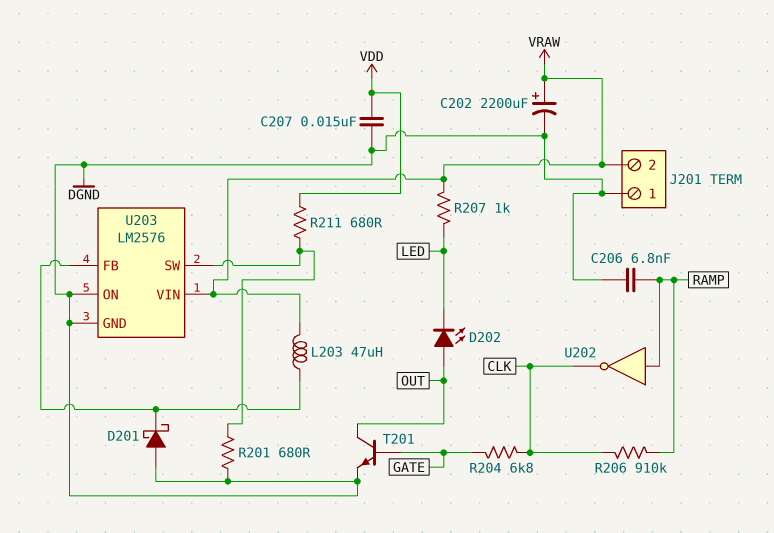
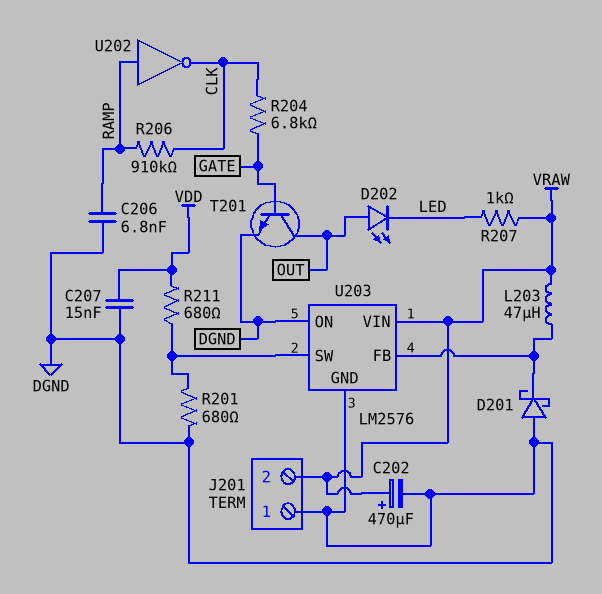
C202: 2200uF (plus VRAW, minus DGND) -> 470uF (plus VRAW, minus DGND)

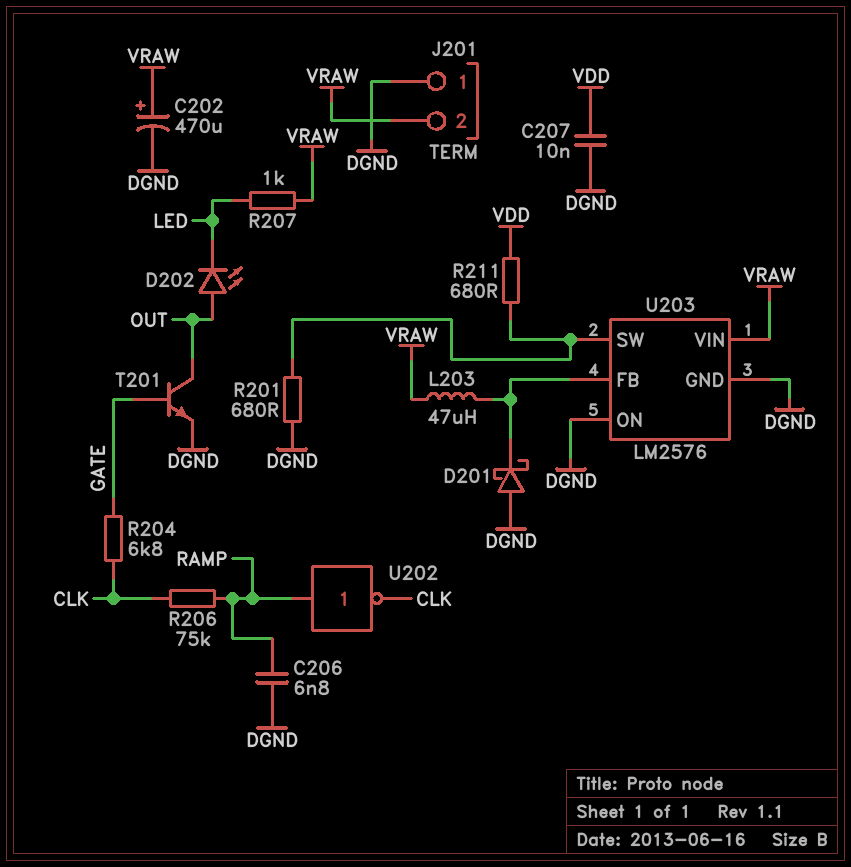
C207: 15nF (DGND, VDD) -> 10nF (DGND, VDD)
R206: 910k (CLK, RAMP) -> 75k (CLK, RAMP)

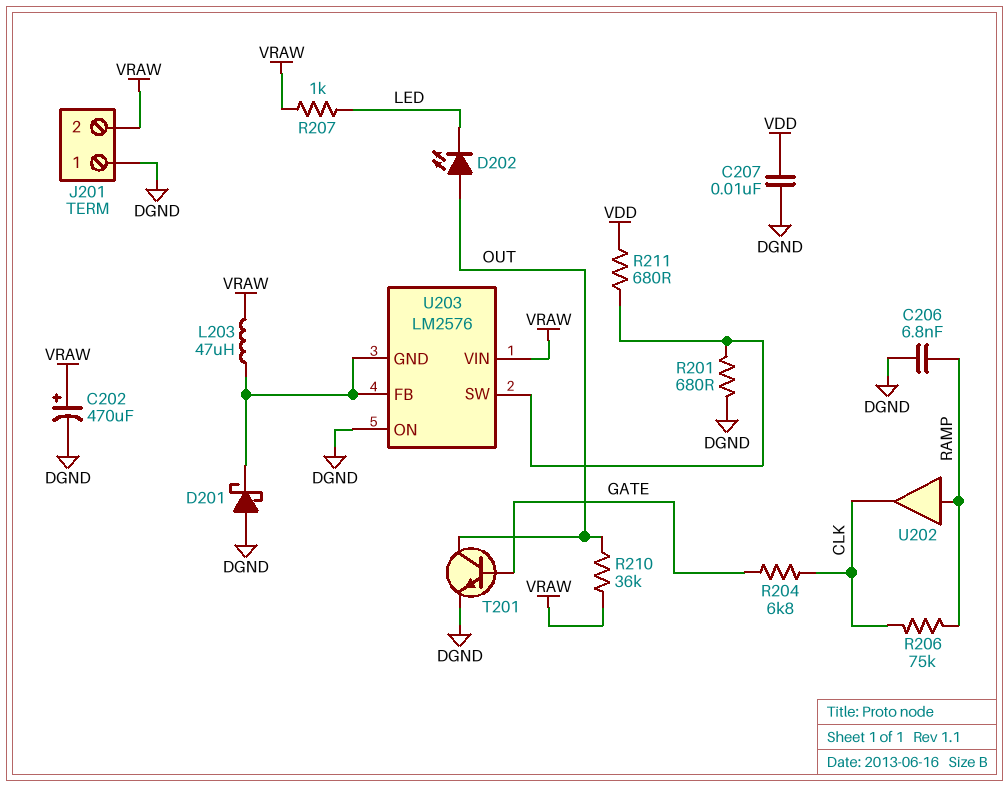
R210: none -> 36k (OUT, VRAW)
U202: NOT (in RAMP, out CLK) -> buffer (in RAMP, out CLK)
U203 pin GND: DGND -> U203/FB

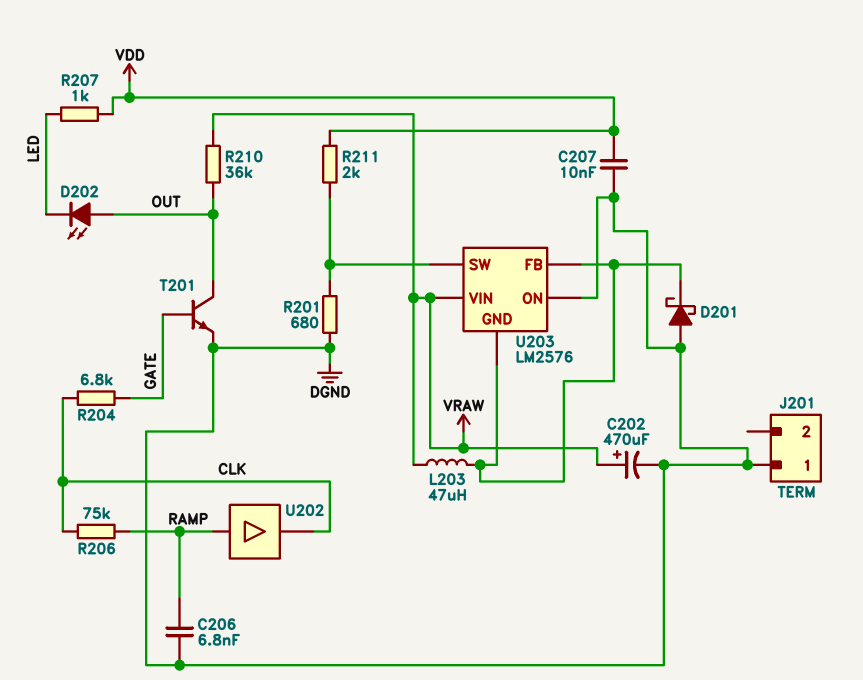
J201 pin 2: VRAW -> none
R207: 1k (LED, VRAW) -> 1k (LED, VDD)
R211: 680 (U203/SW, VDD) -> 2k (U203/SW, VDD)

